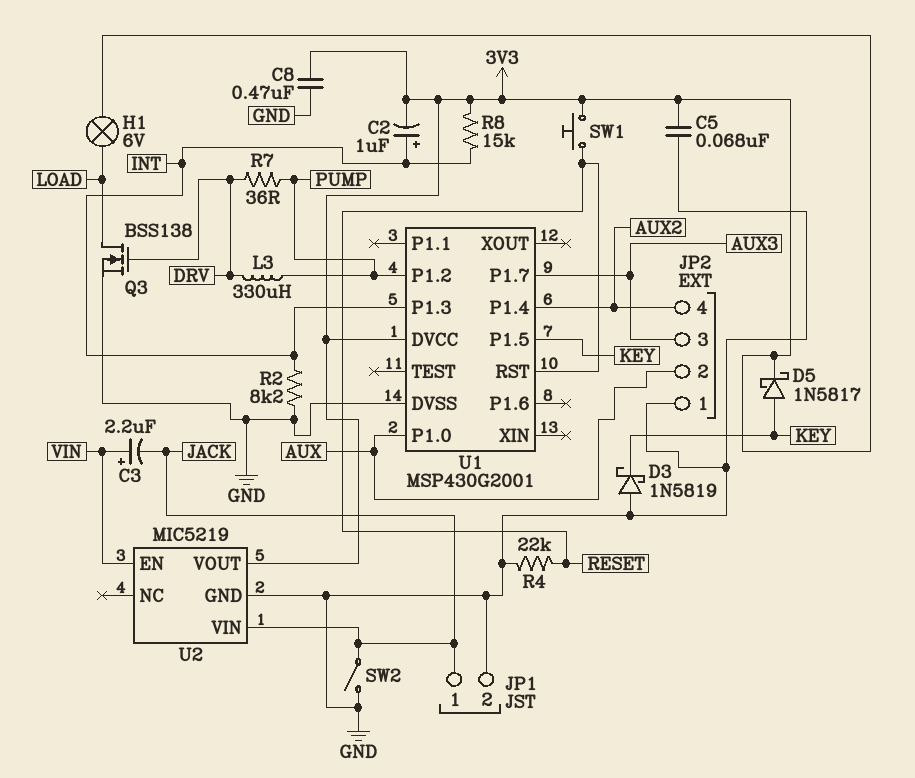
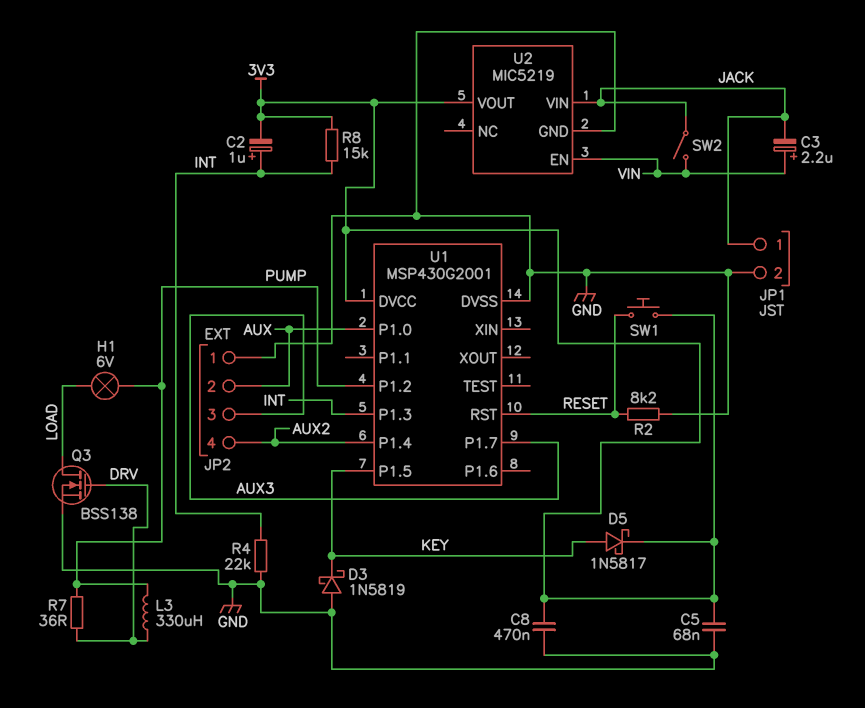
H1: lamp 6V (3V3, LOAD) -> lamp 6V (LOAD, PUMP)
R2: 8.2k (GND, INT) -> 8.2k (GND, RESET)
R4: 22k (GND, RESET) -> 22k (GND, INT)
SW2: switch (GND, JACK) -> switch (JACK, VIN)

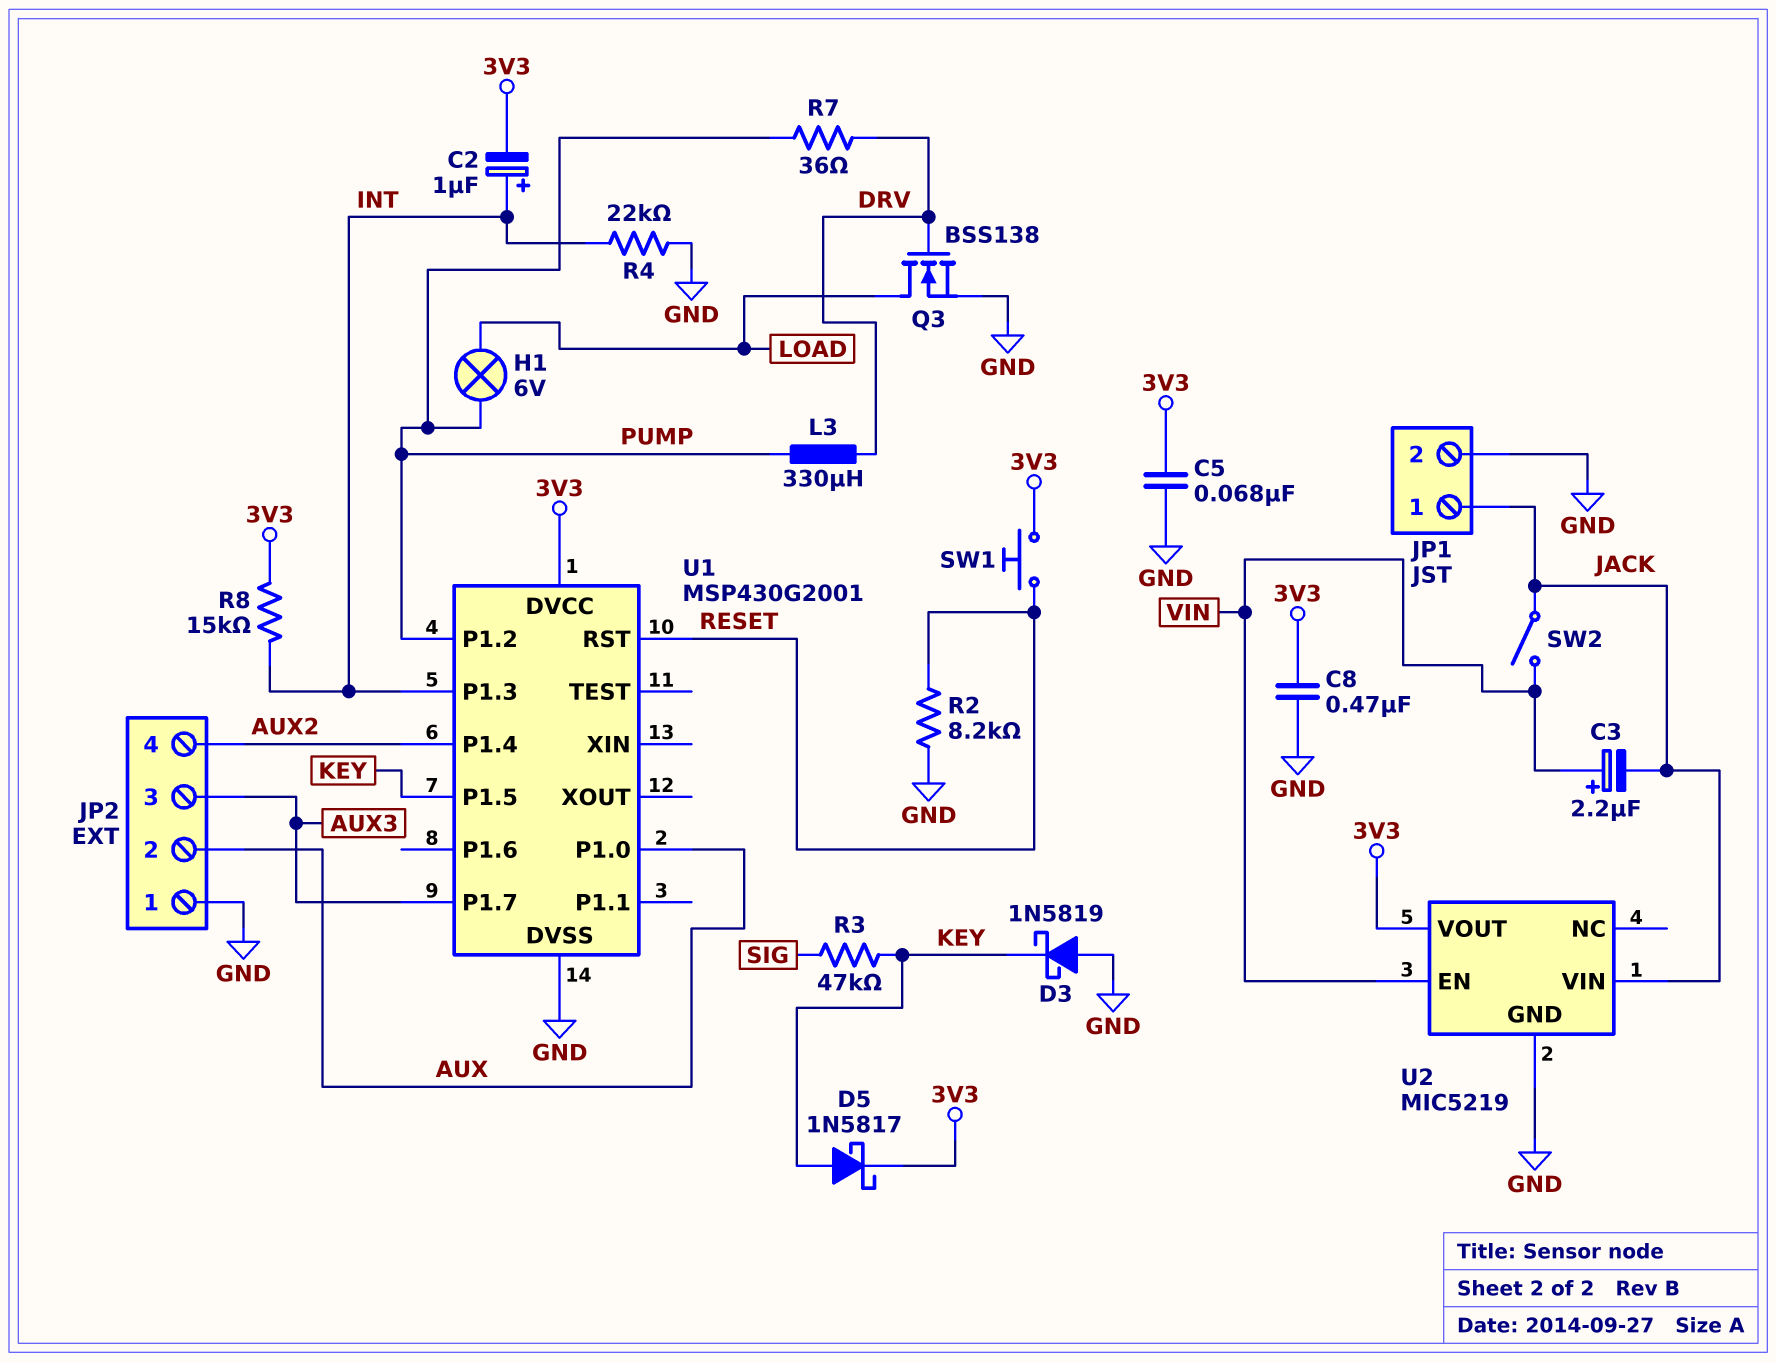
R3: none -> 47k (KEY, SIG)

